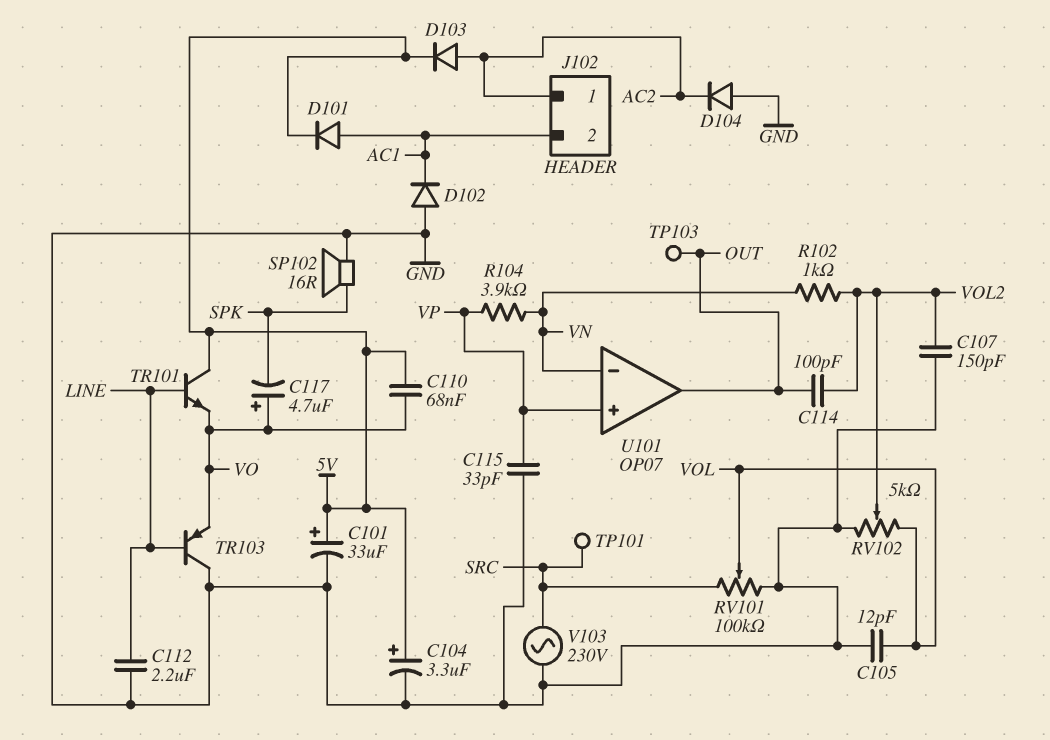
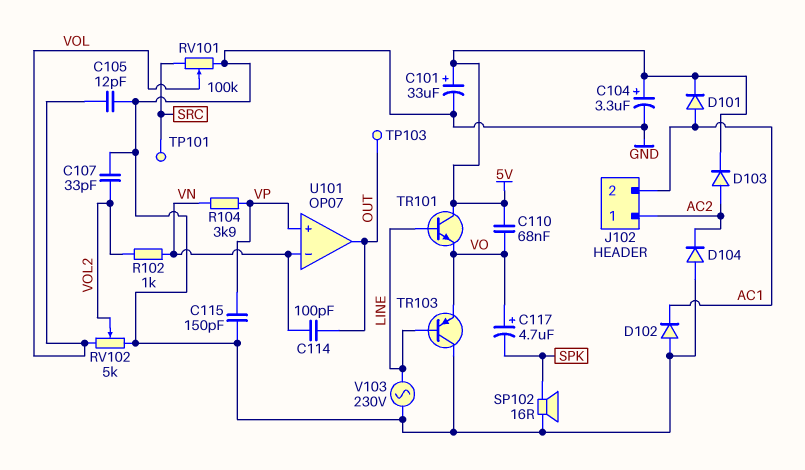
C107: 150pF (GND, VOL2) -> 33pF (GND, VOL2)
C112: 2.2uF (GND, LINE) -> none
C114: 100pF (OUT, VOL2) -> 100pF (OUT, VN)
C115: 33pF (GND, VP) -> 150pF (GND, VP)
V103: AC 230V (GND, SRC) -> AC 230V (GND, LINE)

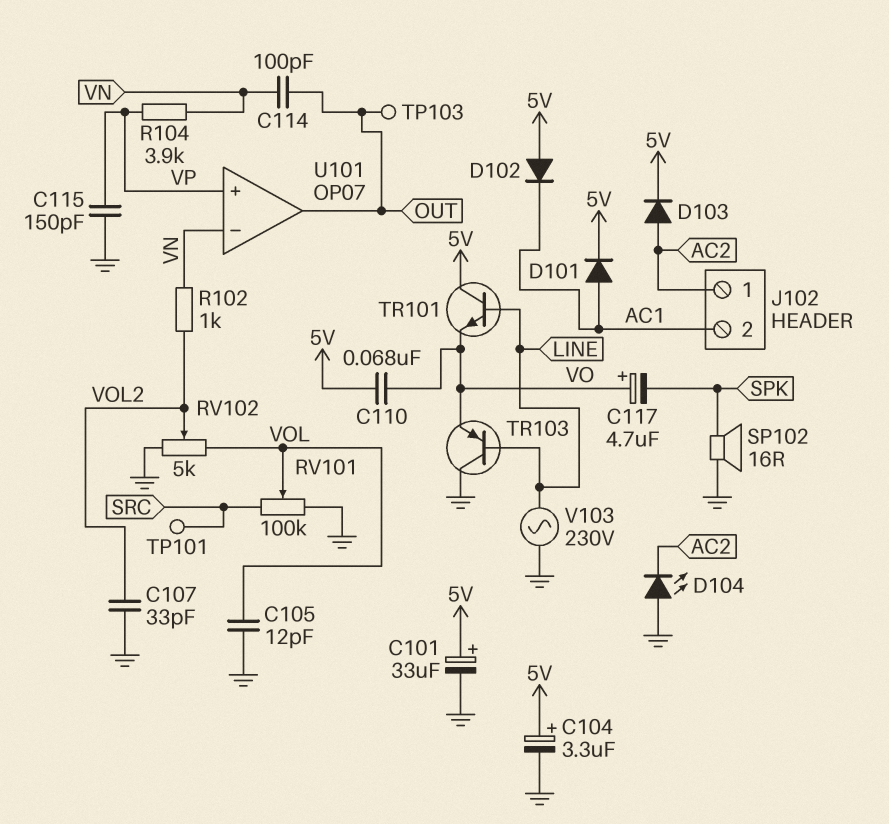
D102: diode (A GND, K AC1) -> diode (A 5V, K AC1)
D104: diode (A GND, K AC2) -> LED (A GND, K AC2)

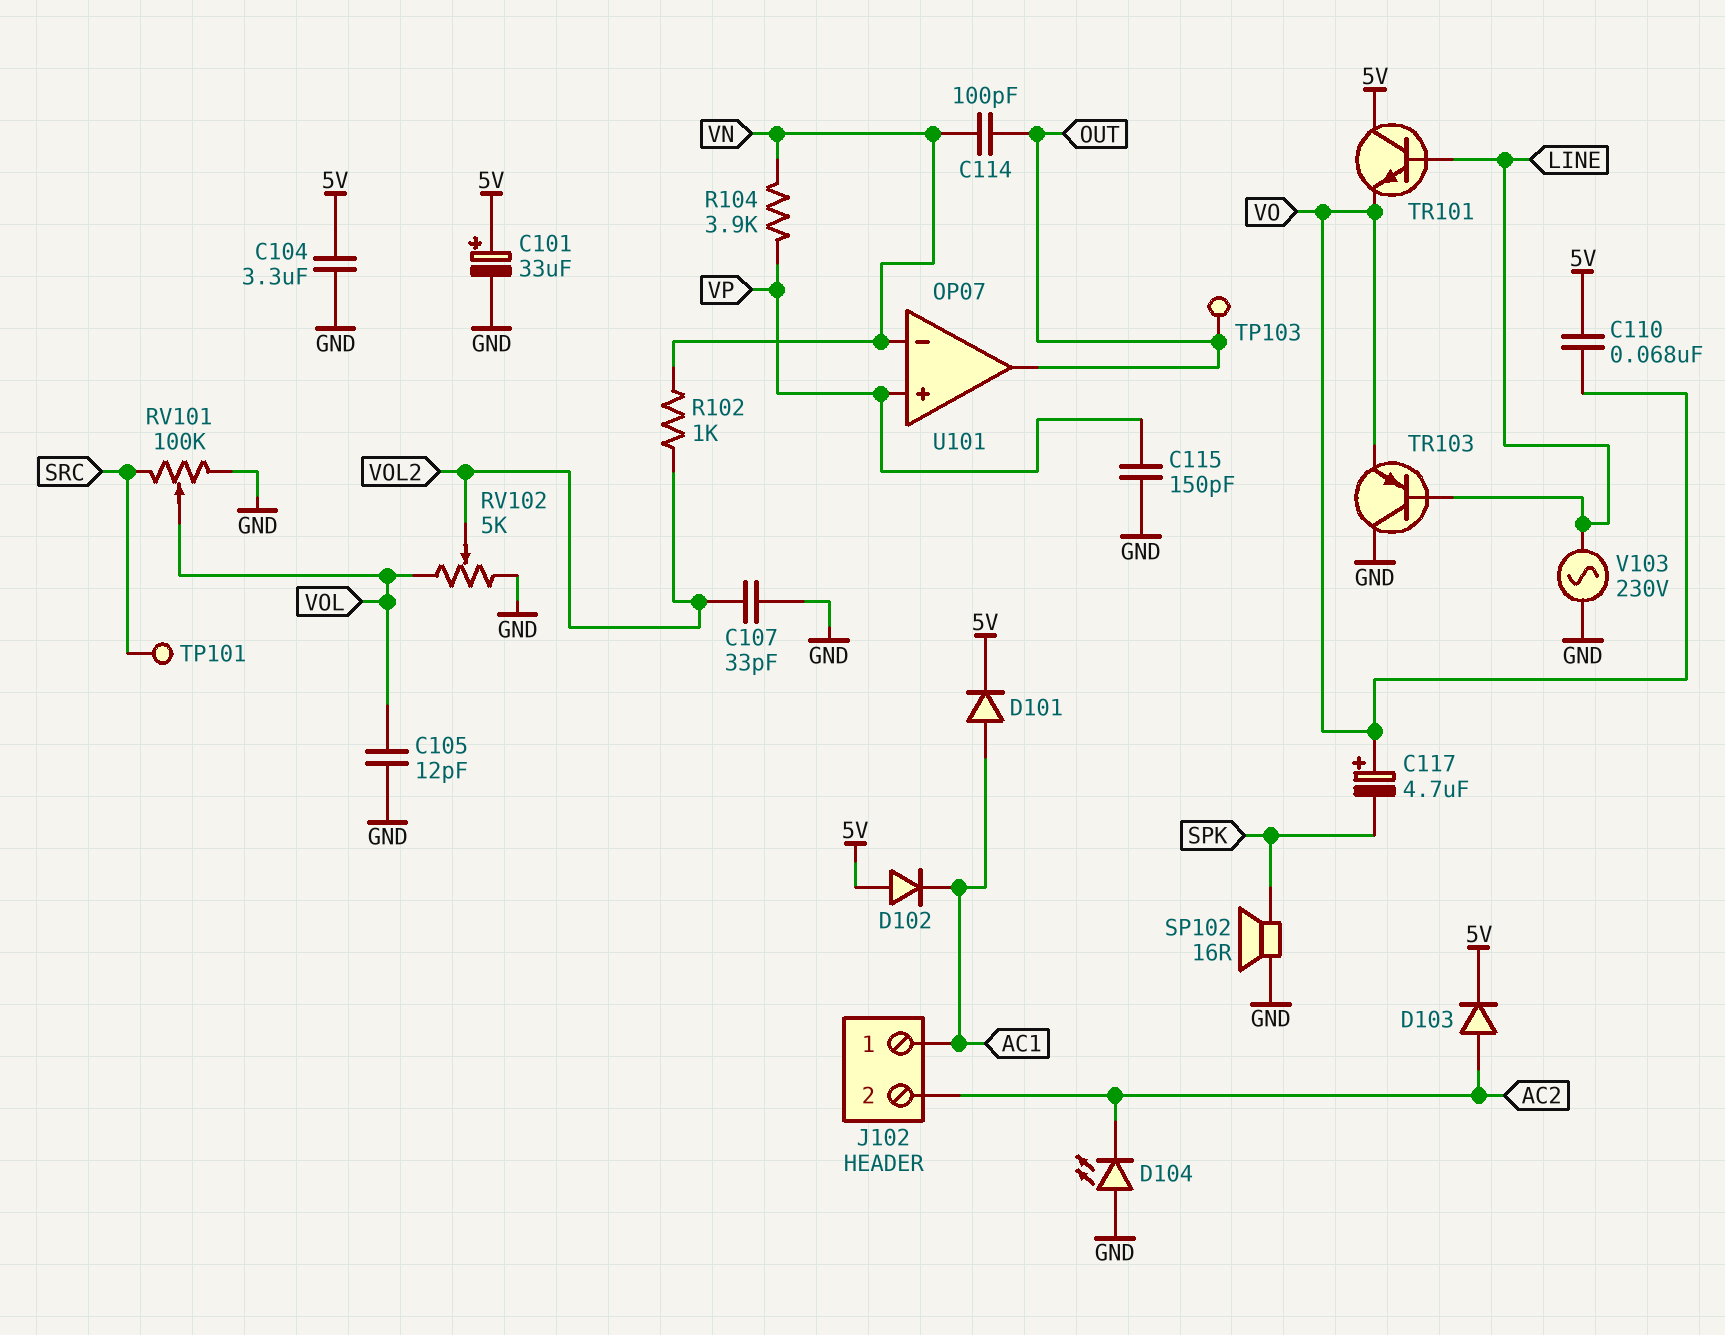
C104: 3.3uF (plus 5V, minus GND) -> 3.3uF (5V, GND)
J102 pin 1: AC2 -> AC1
J102 pin 2: AC1 -> AC2

